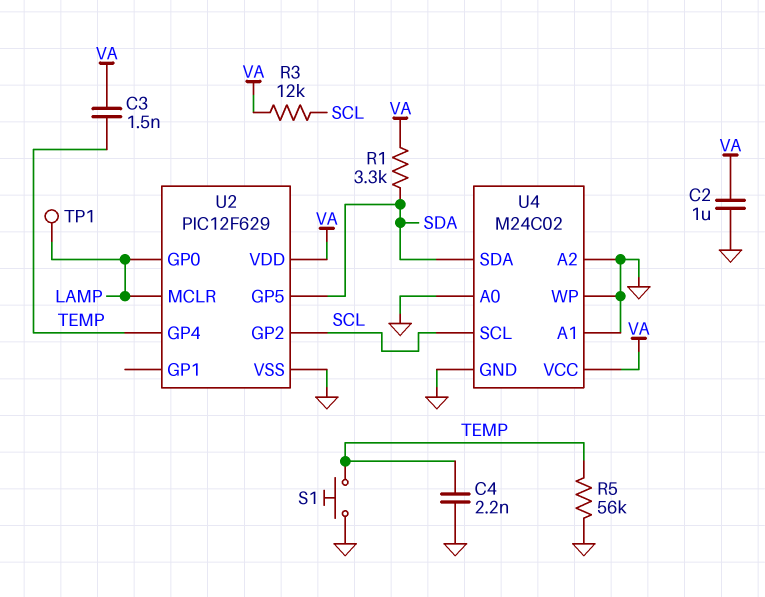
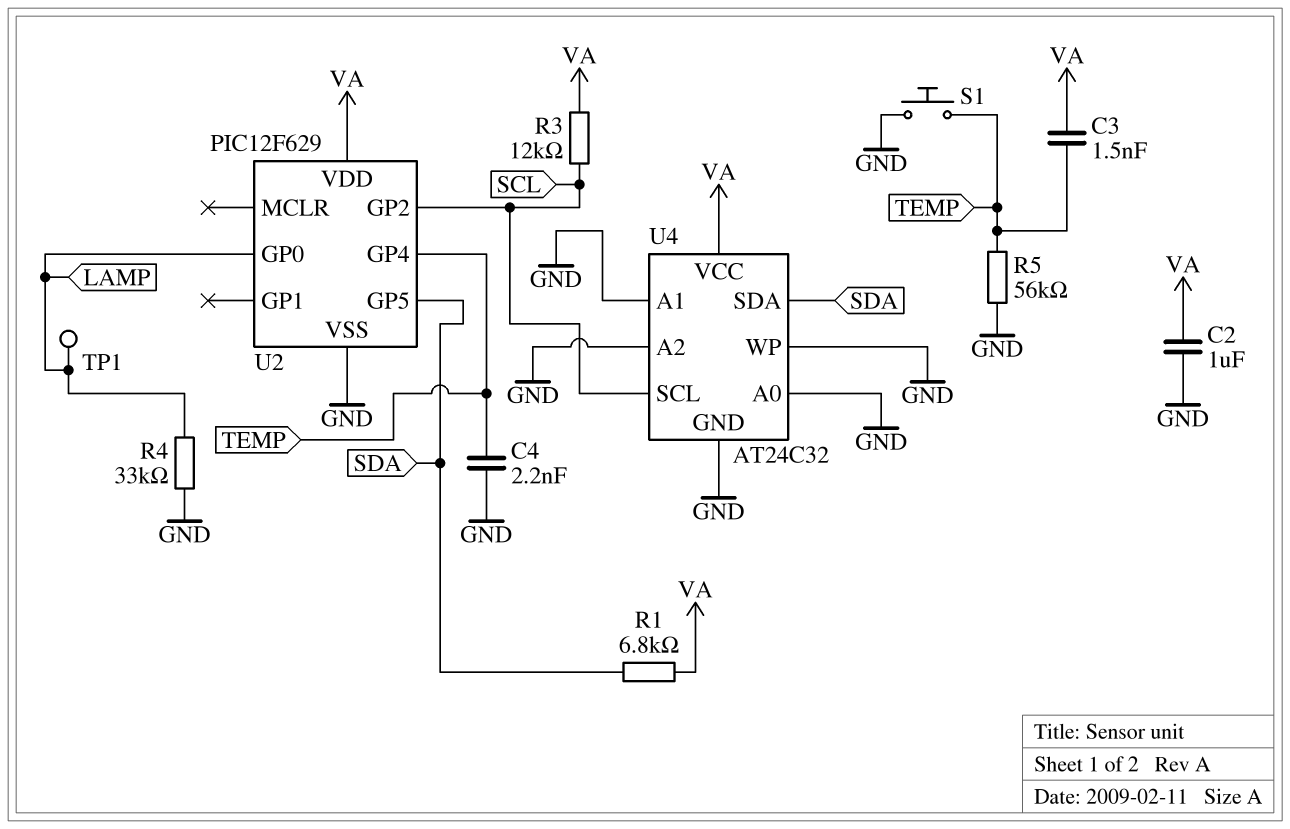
R1: 3.3k (SDA, VA) -> 6.8k (SDA, VA)
R4: none -> 33k (GND, LAMP)
U2 pin MCLR: LAMP -> none
U4: M24C02 -> AT24C32

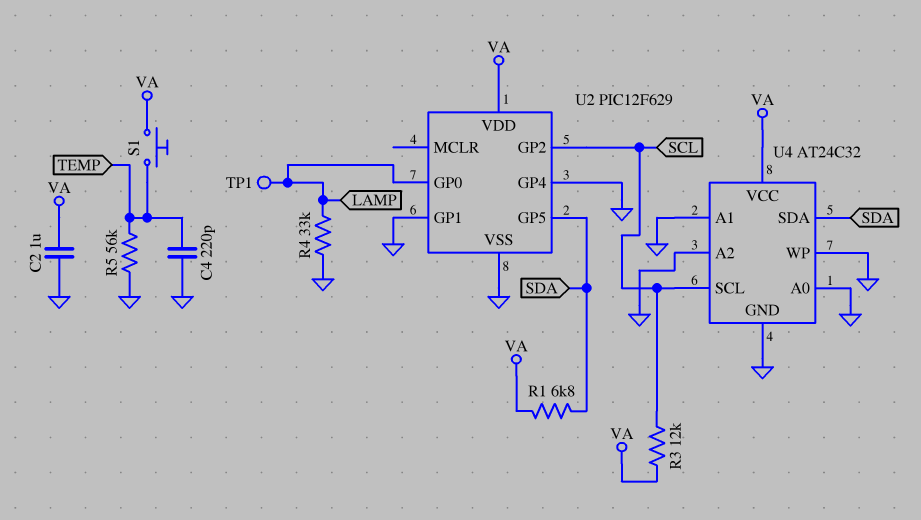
C3: 1.5nF (TEMP, VA) -> none
C4: 2.2nF (GND, TEMP) -> 220pF (GND, TEMP)
S1: button (GND, TEMP) -> button (TEMP, VA)
U2 pin GP1: none -> GND
U2 pin GP4: TEMP -> GND

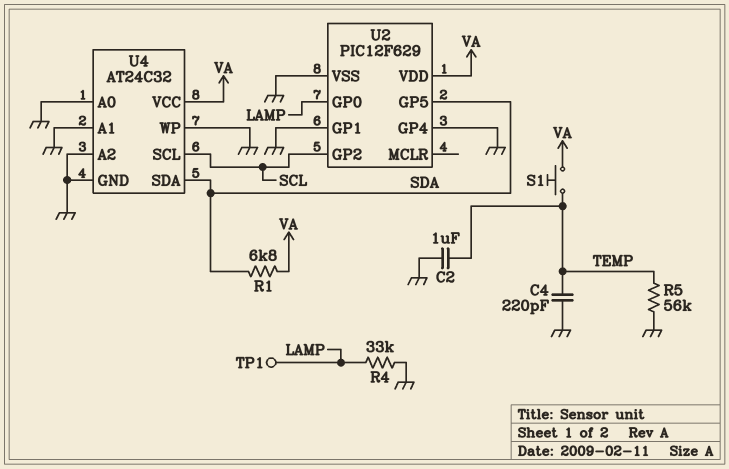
C2: 1uF (GND, VA) -> 1uF (GND, TEMP)
R3: 12k (SCL, VA) -> none

